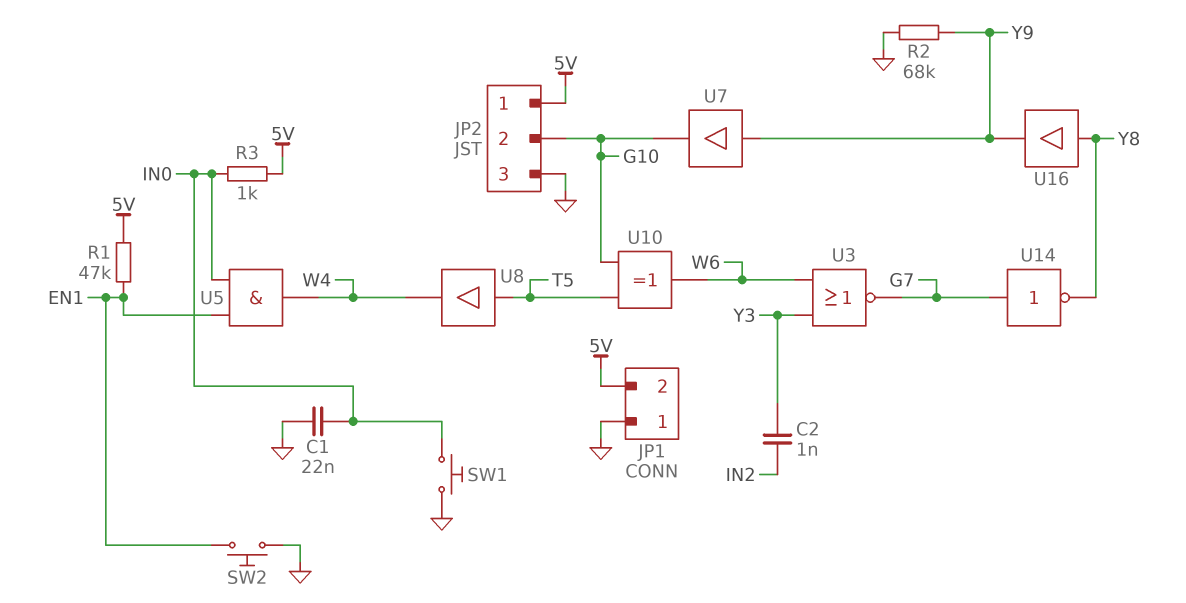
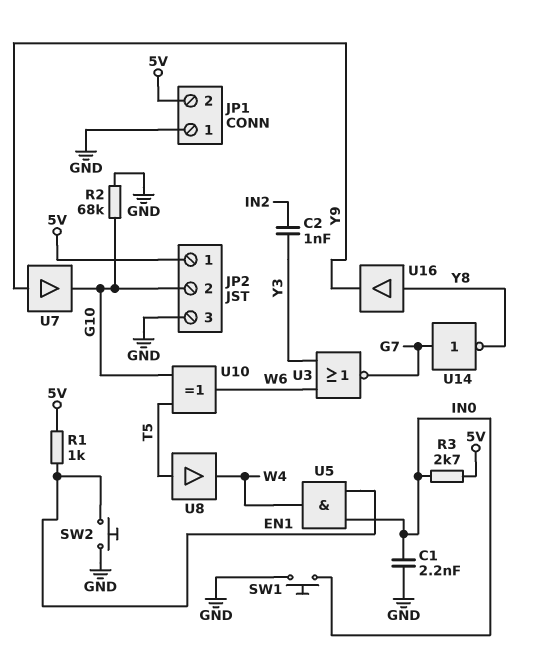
C1: 22nF (GND, IN0) -> 2.2nF (GND, IN0)
R1: 47k (5V, EN1) -> 1k (5V, EN1)
R2: 68k (GND, Y9) -> 68k (G10, GND)
R3: 1k (5V, IN0) -> 2.7k (5V, IN0)

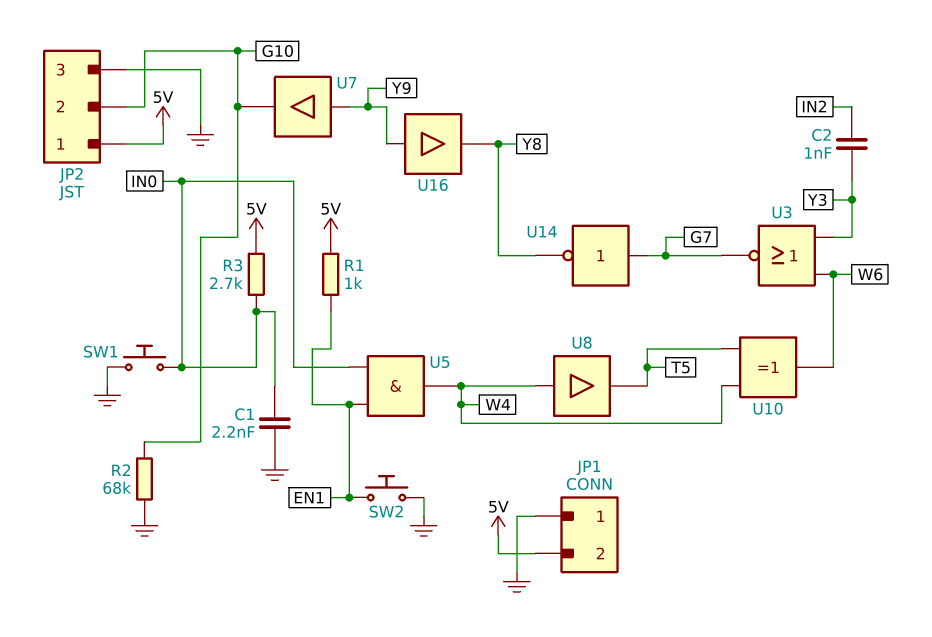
U8: buffer (in T5, out W4) -> buffer (in W4, out T5)
U10: XOR (in G10, in T5, out W6) -> XOR (in T5, in W4, out W6)
U16: buffer (in Y8, out Y9) -> buffer (in Y9, out Y8)

